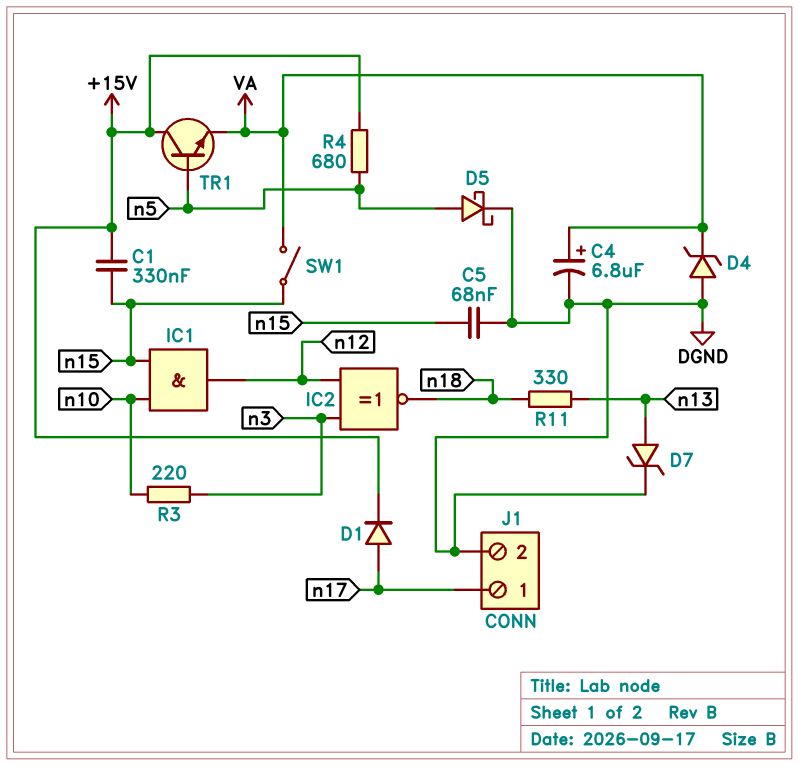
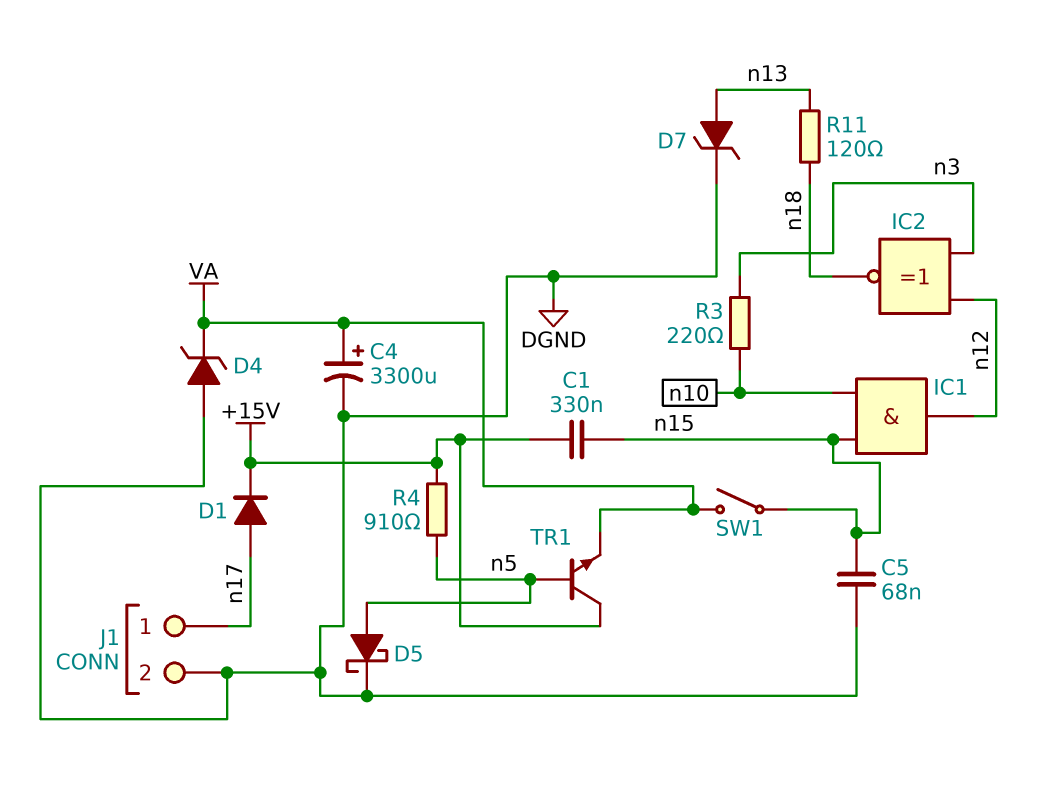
C4: 6.8uF (plus VA, minus DGND) -> 3300uF (plus VA, minus DGND)
R4: 680 (+15V, n5) -> 910 (+15V, n5)
R11: 330 (n13, n18) -> 120 (n13, n18)

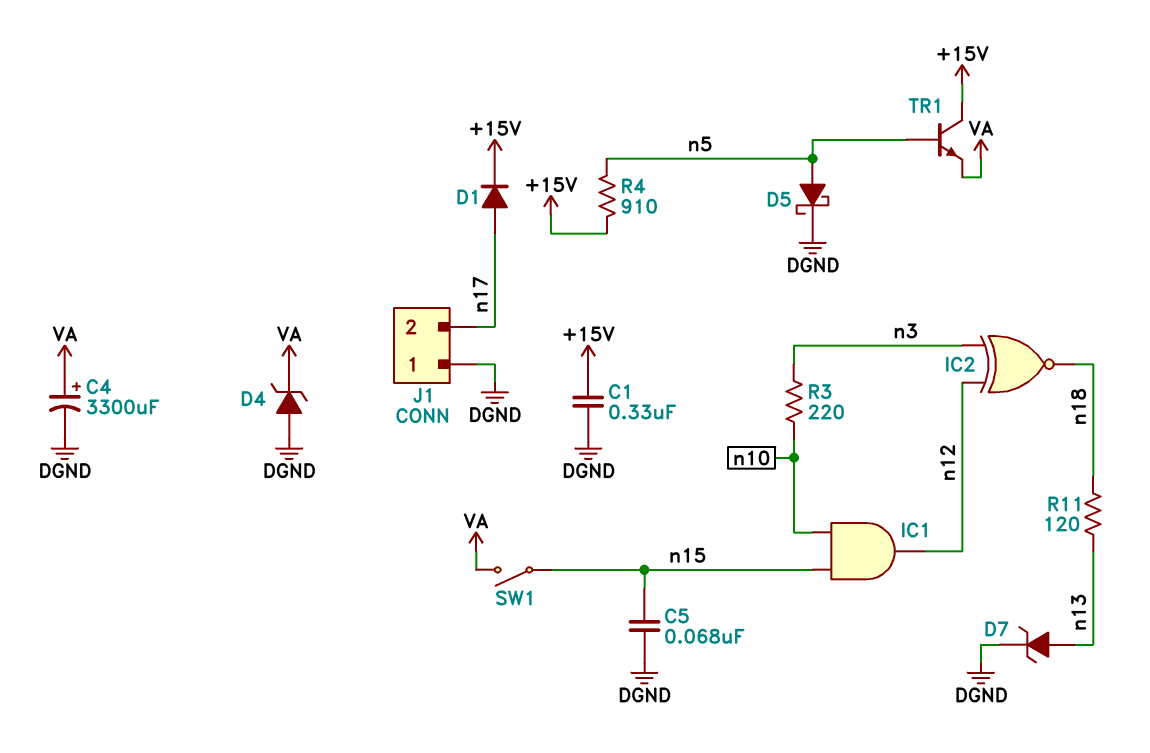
C1: 330nF (+15V, n15) -> 330nF (+15V, DGND)
J1 pin 1: n17 -> DGND
J1 pin 2: DGND -> n17

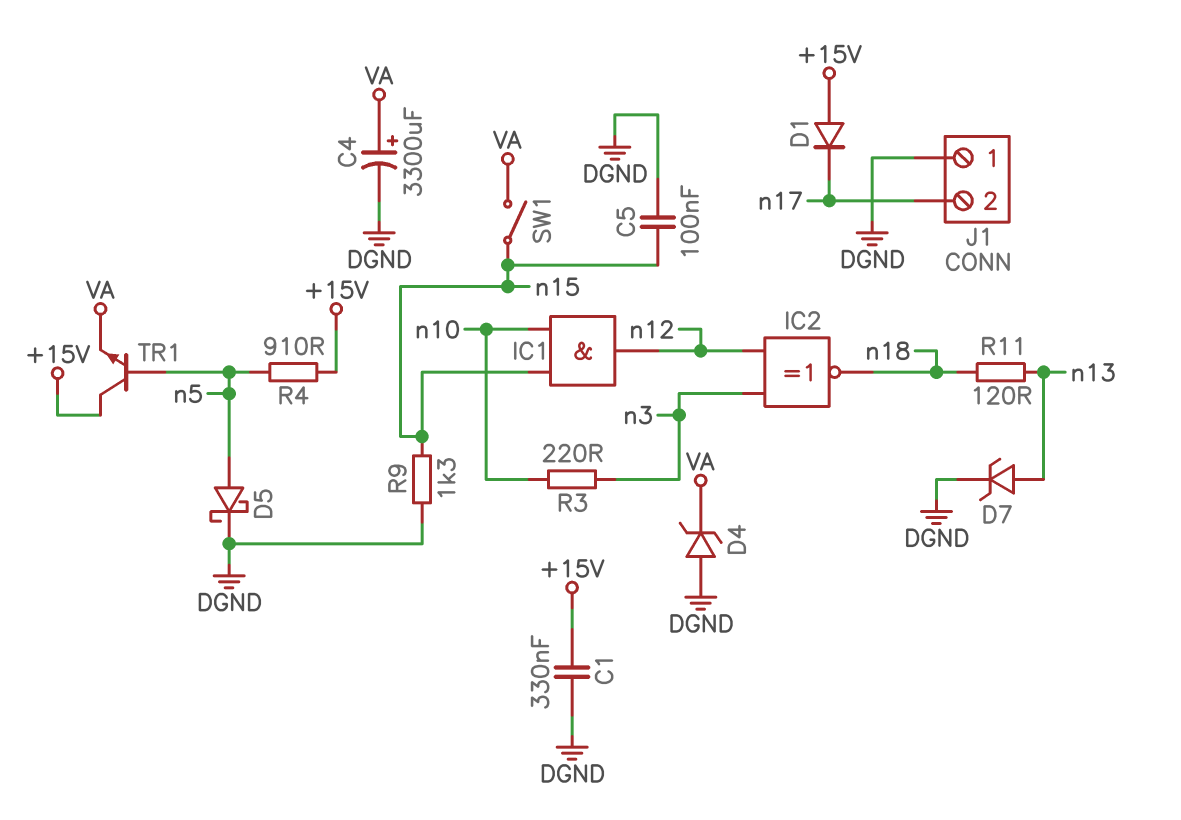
C5: 68nF (DGND, n15) -> 100nF (DGND, n15)
D1: diode (A n17, K +15V) -> diode (A +15V, K n17)
R9: none -> 1.3k (DGND, n15)

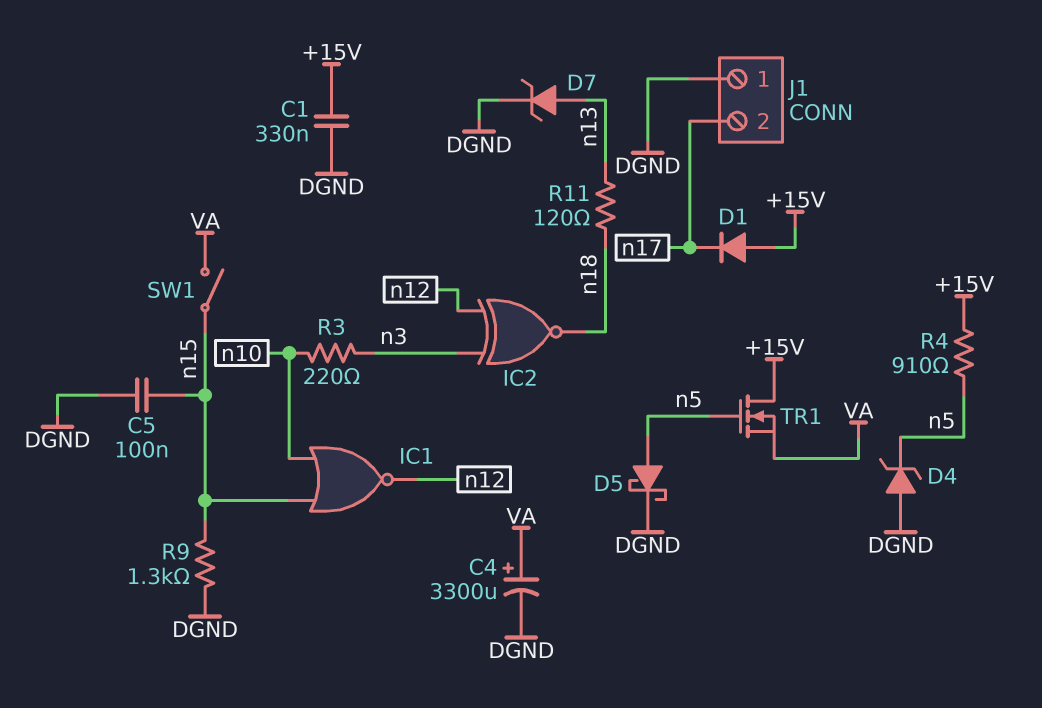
D4: zener (A DGND, K VA) -> zener (A DGND, K n5)
IC1: AND (in n10, in n15, out n12) -> NOR (in n10, in n15, out n12)
TR1: NPN (B n5, C +15V, E VA) -> NMOS (G n5, D +15V, S VA)

